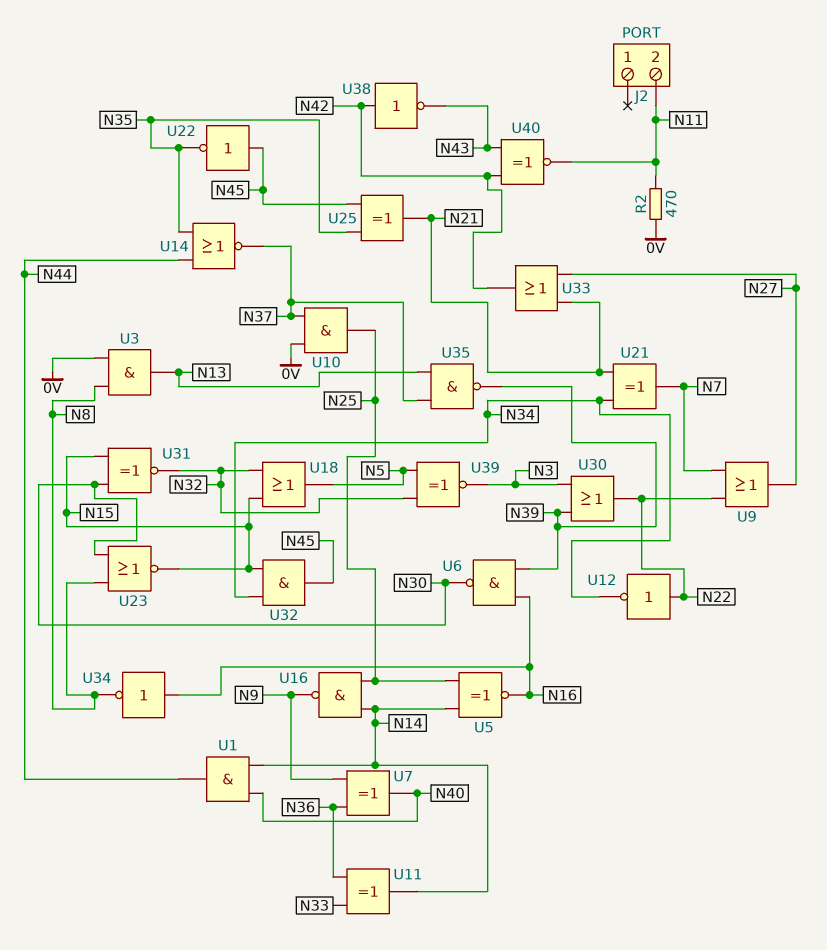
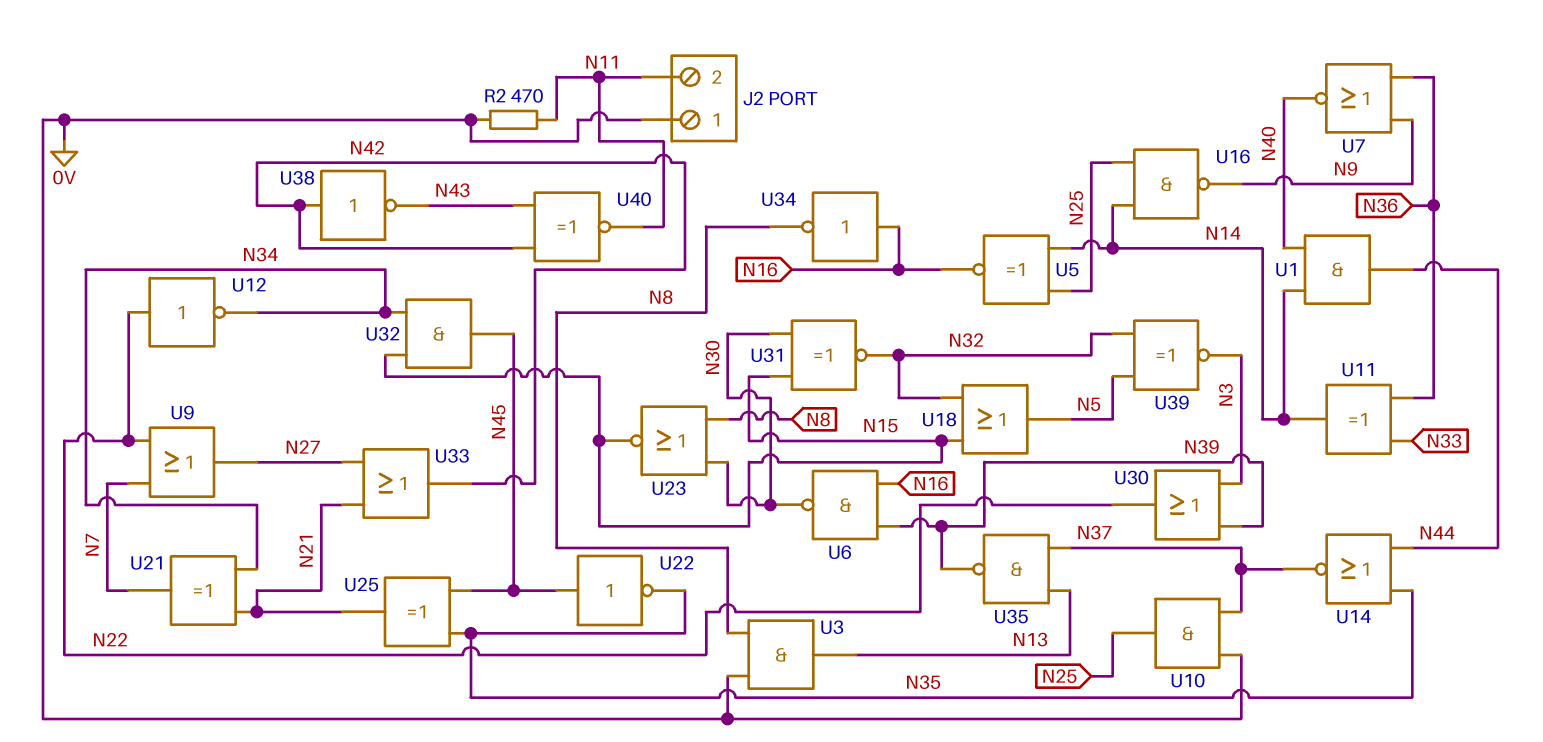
J2 pin 1: none -> 0V
U7: XOR (in N9, in N36, out N40) -> NOR (in N9, in N36, out N40)

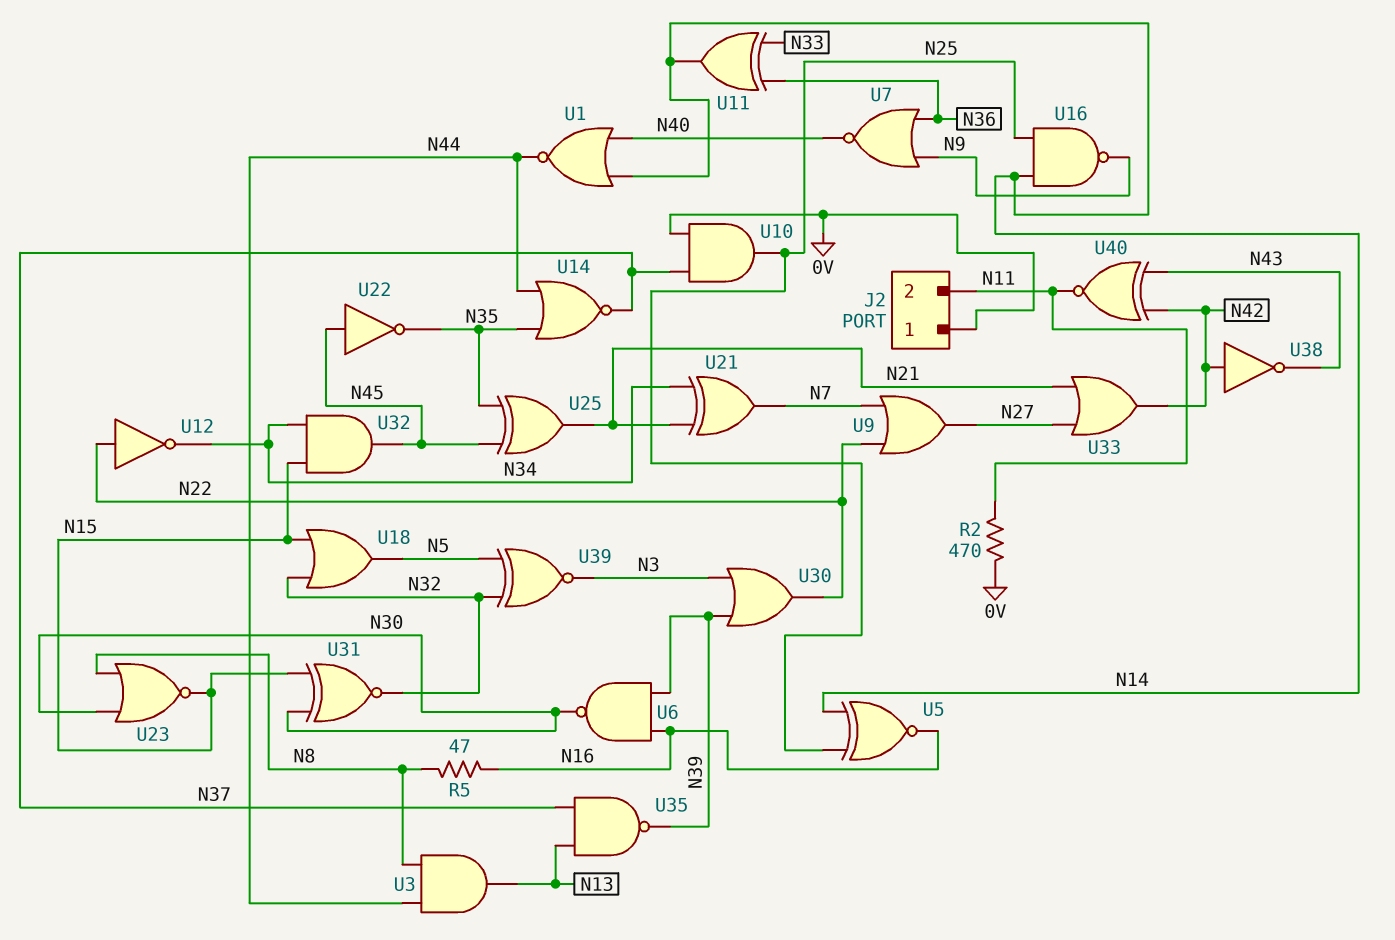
R5: none -> 47 (N8, N16)
U1: AND (in N14, in N40, out N44) -> NOR (in N14, in N40, out N44)
U3: AND (in 0V, in N8, out N13) -> AND (in N8, in N44, out N13)
U34: NOT (in N16, out N8) -> none

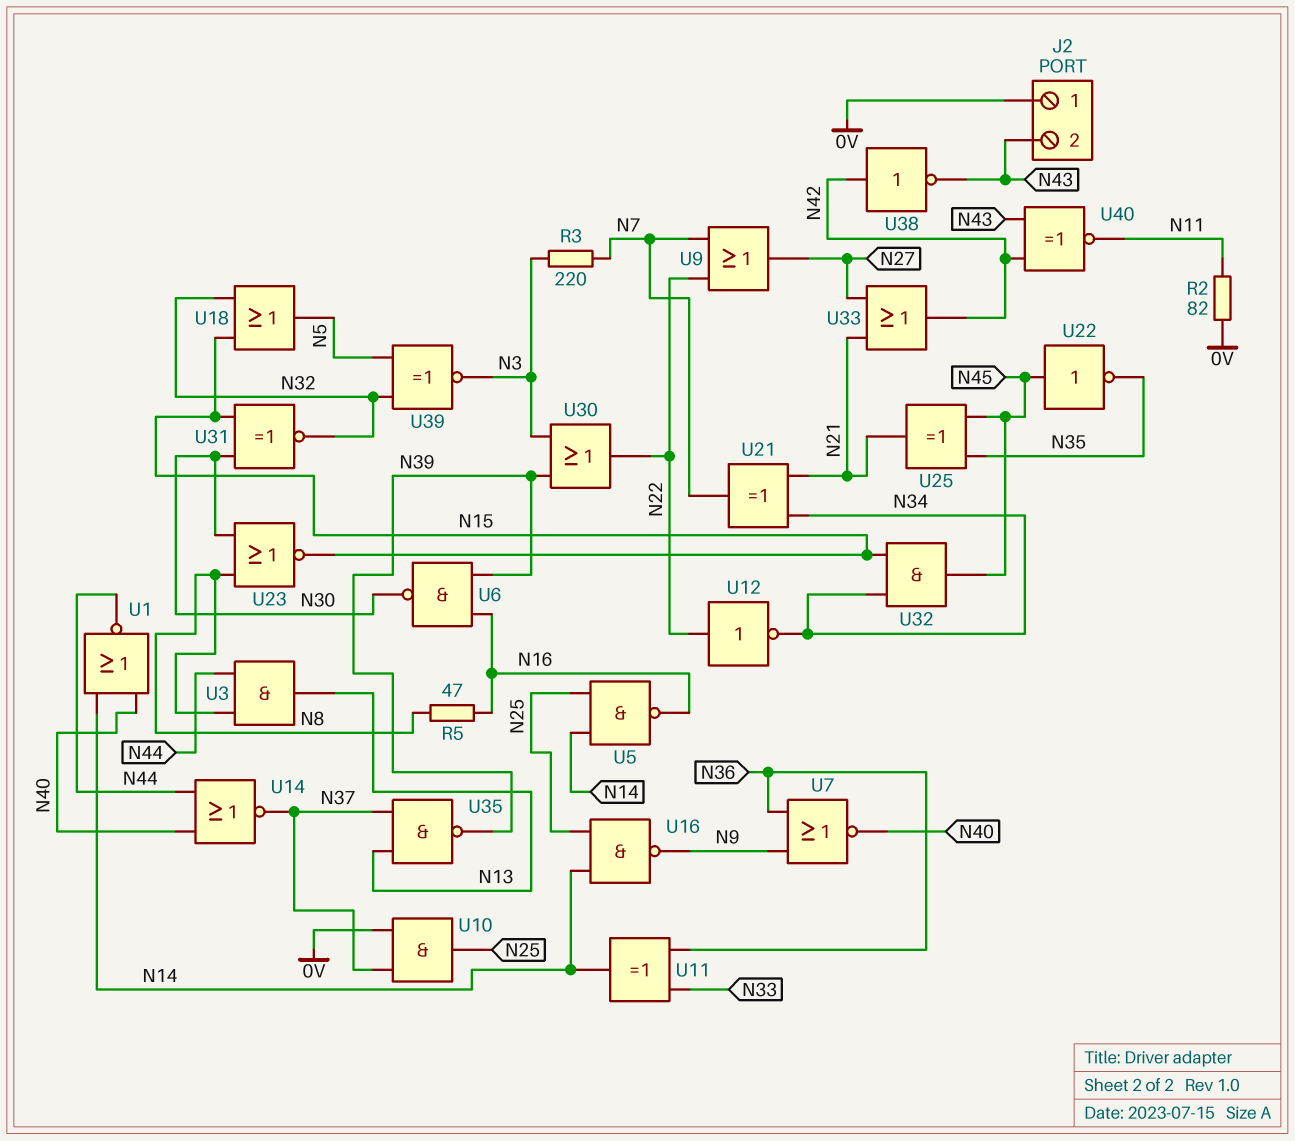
J2 pin 2: N11 -> N43
R2: 470 (0V, N11) -> 82 (0V, N11)
R3: none -> 220 (N3, N7)
U5: XNOR (in N14, in N25, out N16) -> NAND (in N14, in N25, out N16)
U14: NOR (in N35, in N44, out N37) -> NOR (in N40, in N44, out N37)

